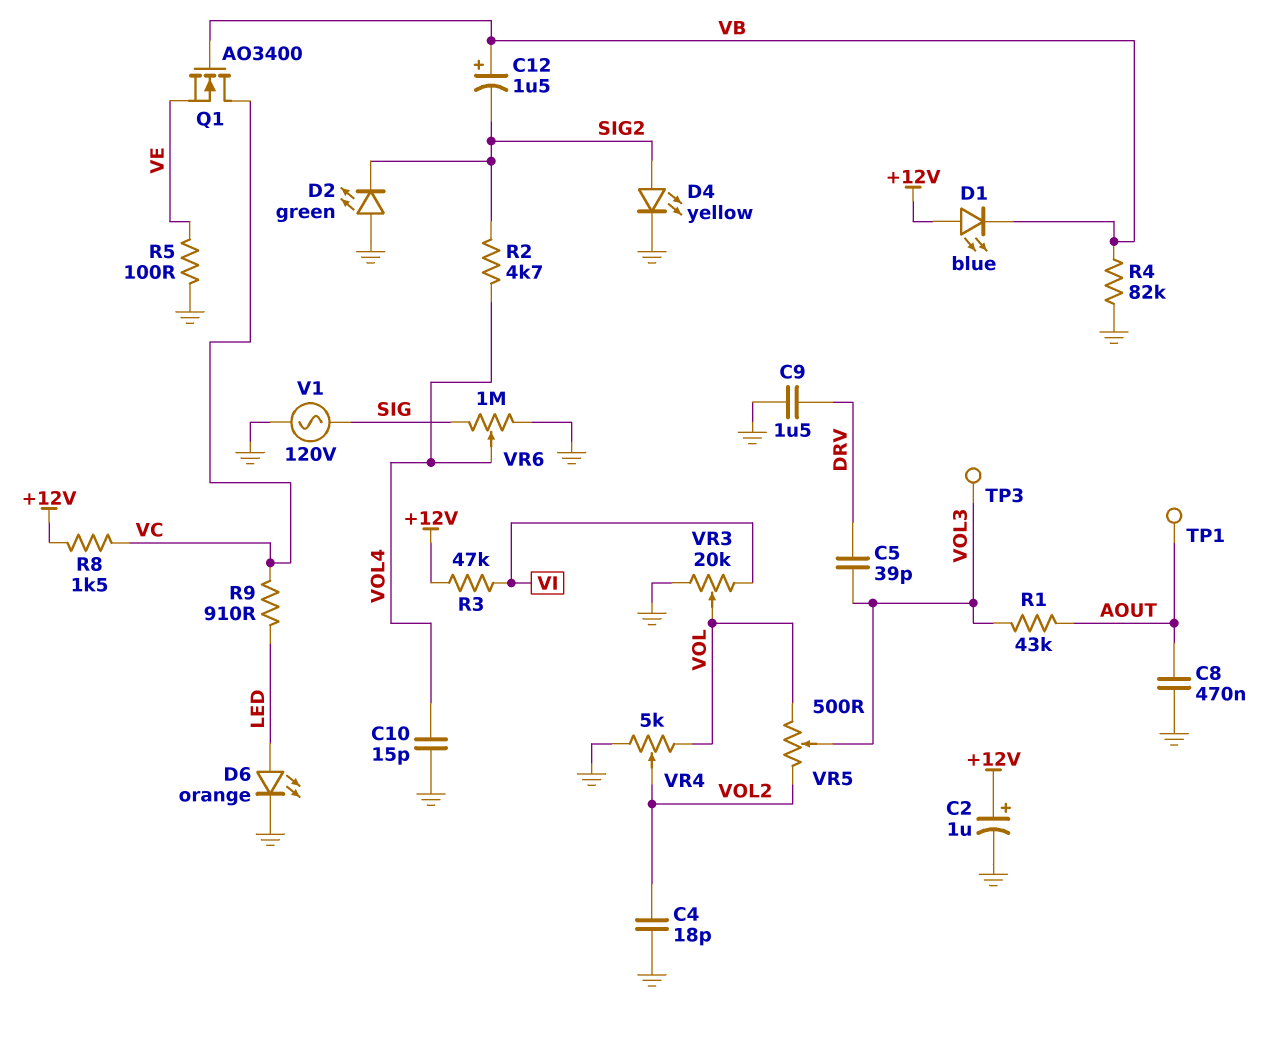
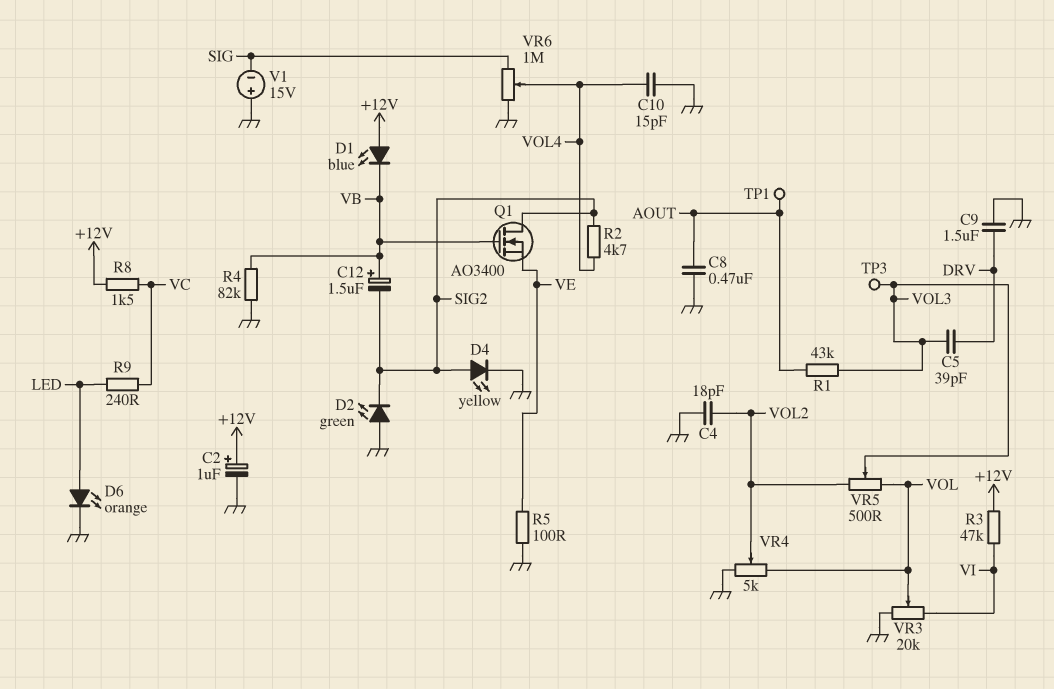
Q1: NMOS AO3400 (G VB, D VC, S VE) -> NMOS AO3400 (G VB, D SIG2, S VE)
R9: 910 (LED, VC) -> 240 (LED, VC)
V1: AC 120V (GND, SIG) -> 15V (plus GND, minus SIG)

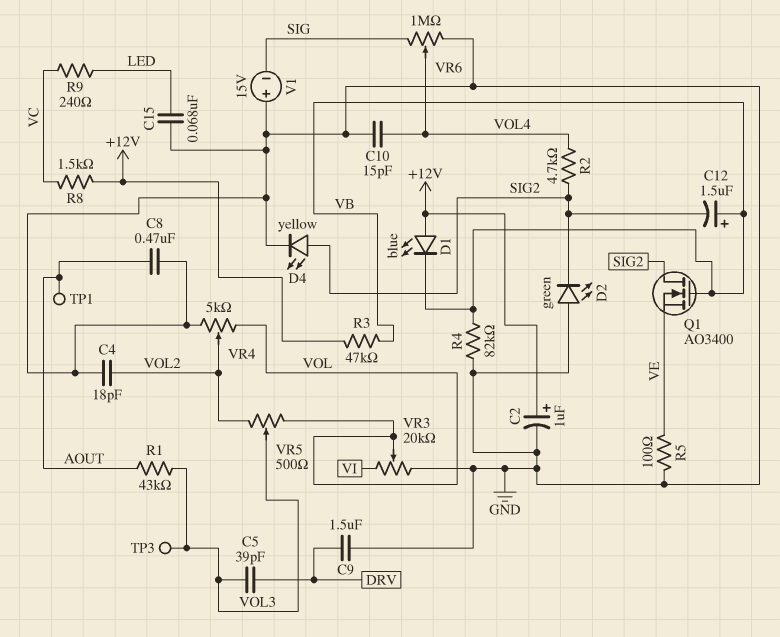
C15: none -> 68nF (GND, LED)
D6: LED orange (A LED, K GND) -> none
R3: 47k (+12V, VI) -> 47k (+12V, VB)

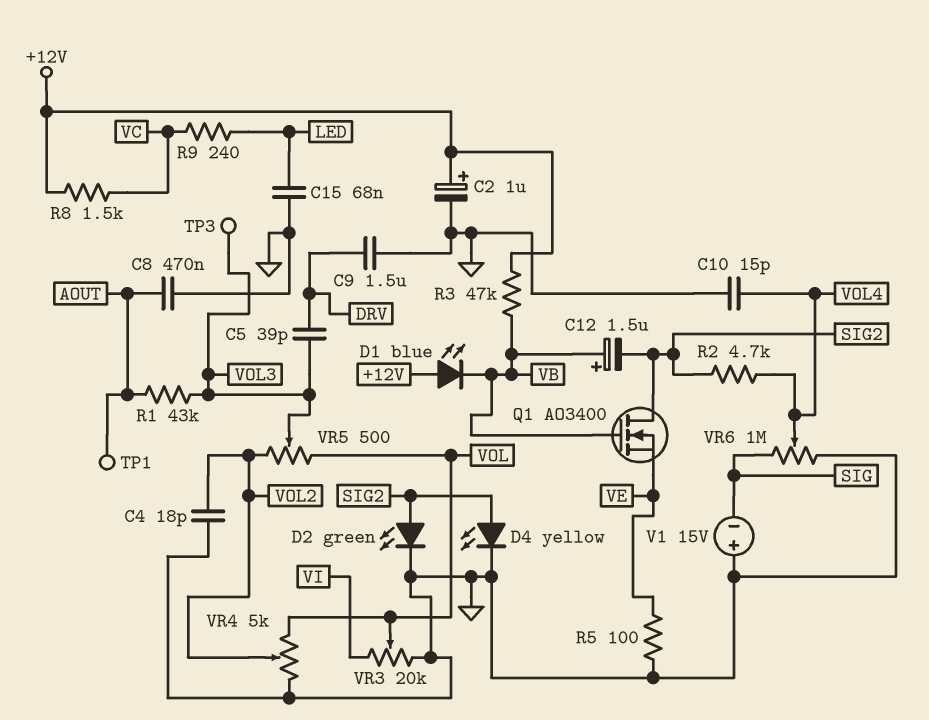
D2: LED green (A GND, K SIG2) -> LED green (A SIG2, K GND)
R4: 82k (GND, VB) -> none

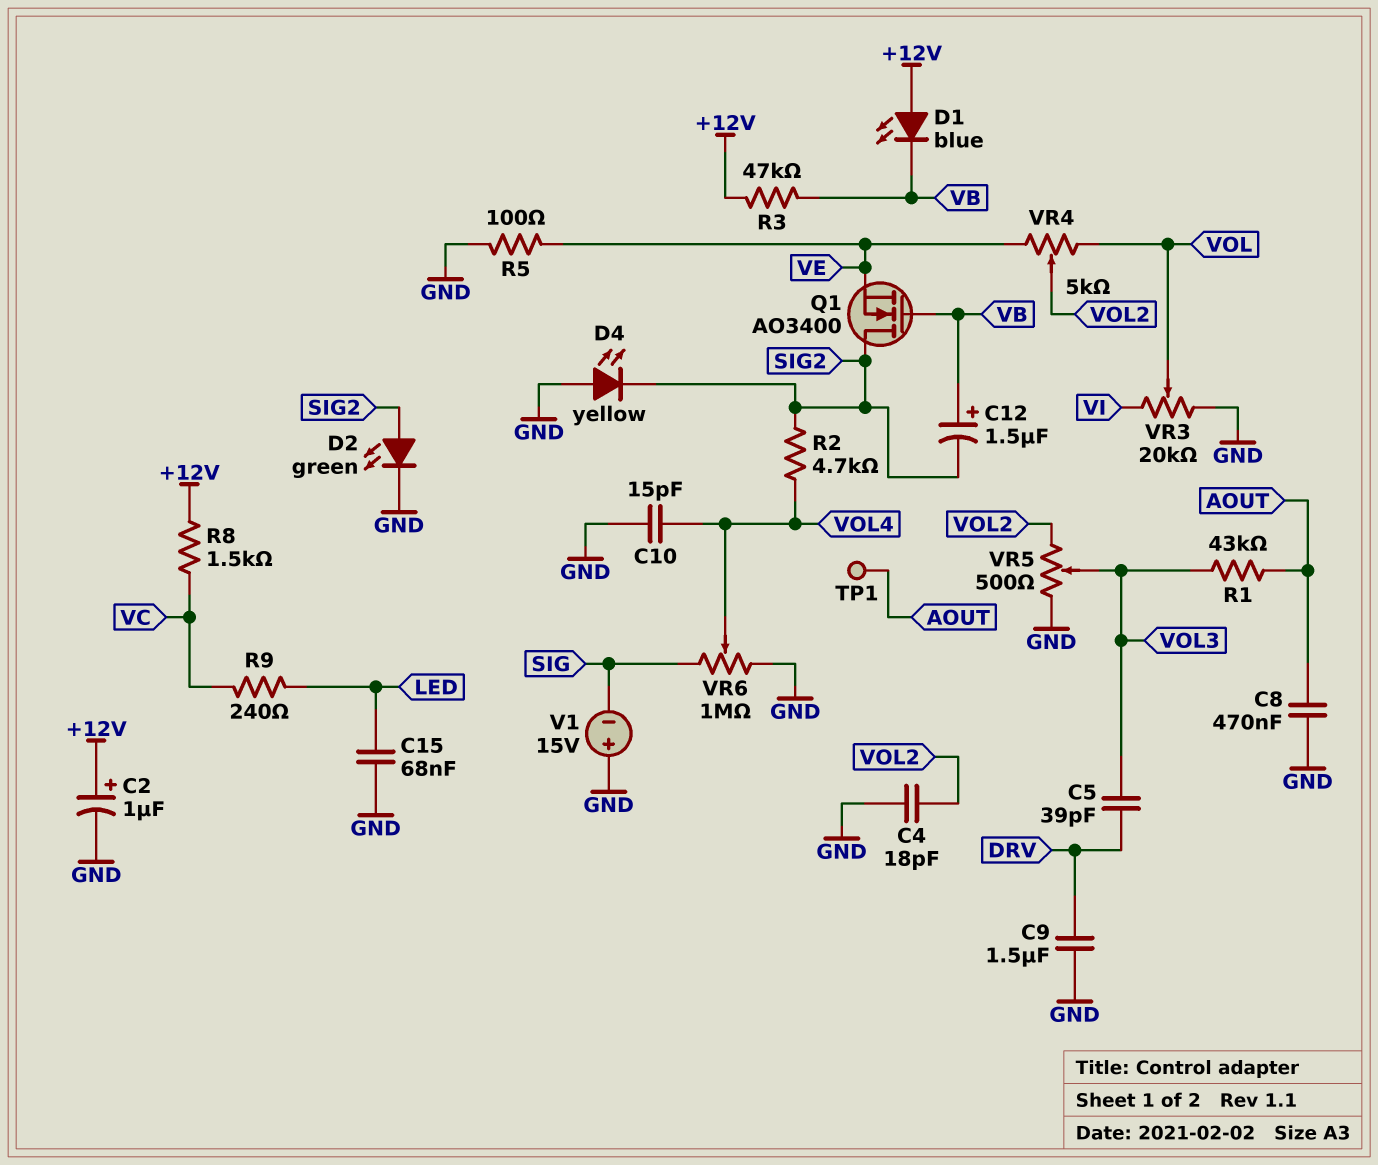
D4: LED yellow (A SIG2, K GND) -> LED yellow (A GND, K SIG2)
TP3: test point (VOL3) -> none
VR4: 5k (GND, VOL, wiper VOL2) -> 5k (VE, VOL, wiper VOL2)
VR5: 500 (VOL, VOL2, wiper VOL3) -> 500 (GND, VOL2, wiper VOL3)

